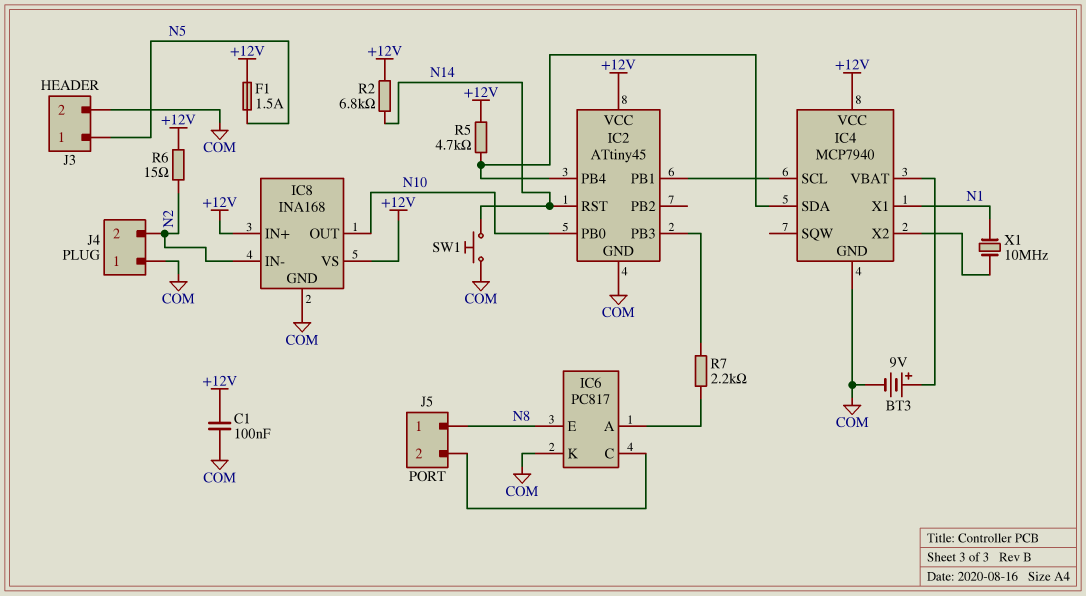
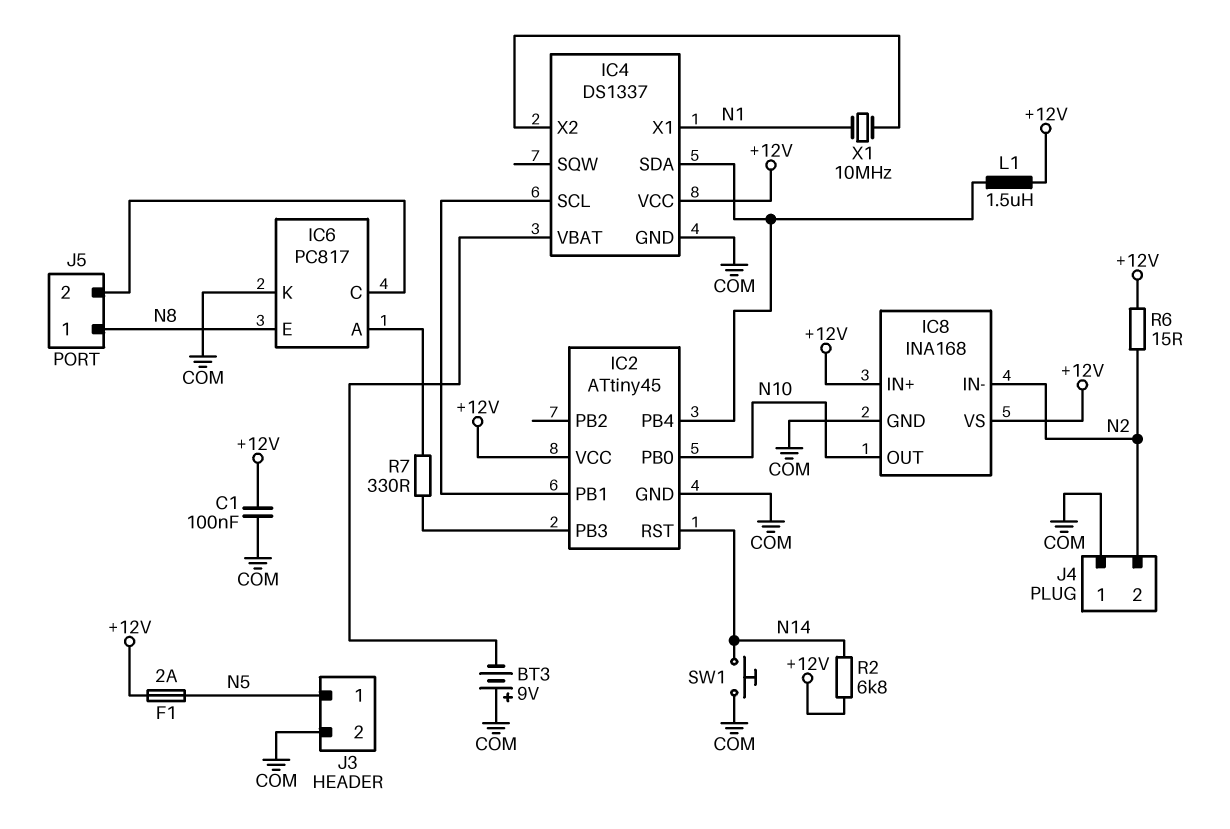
BT3: 9V (plus IC4/VBAT, minus COM) -> 9V (plus COM, minus IC4/VBAT)
F1: 1.5A (+12V, N5) -> 2A (+12V, N5)
IC4: MCP7940 -> DS1337
L1: none -> 1.5uH (+12V, IC2/PB4)
R5: 4.7k (+12V, IC2/PB4) -> none
R7: 2.2k (IC2/PB3, IC6/A) -> 330 (IC2/PB3, IC6/A)

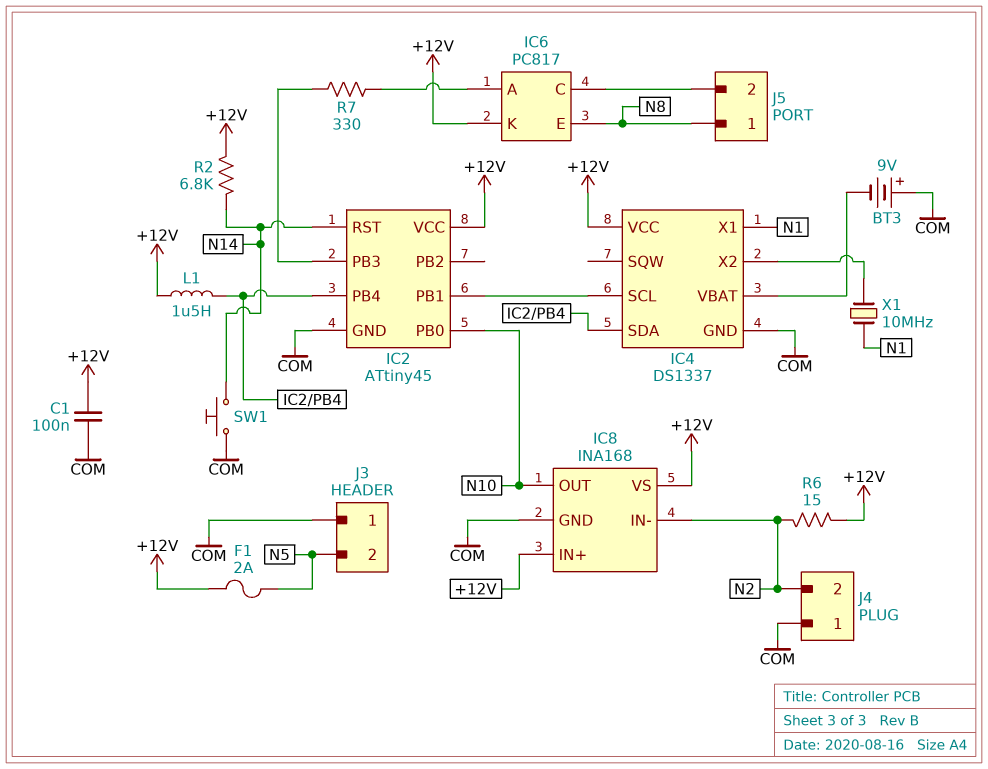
IC6 pin K: COM -> +12V
J3 pin 1: N5 -> COM
J3 pin 2: COM -> N5

